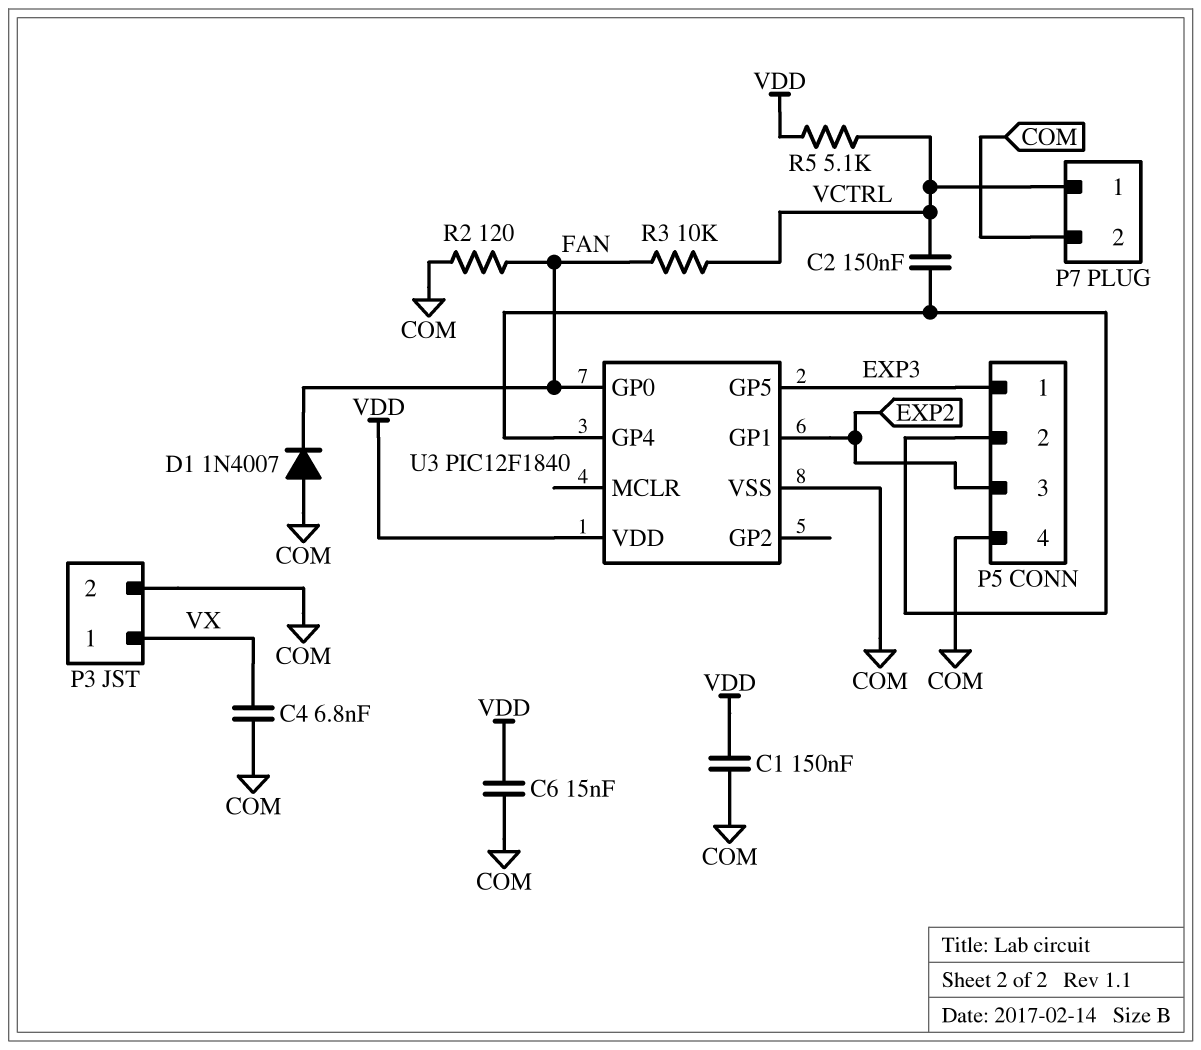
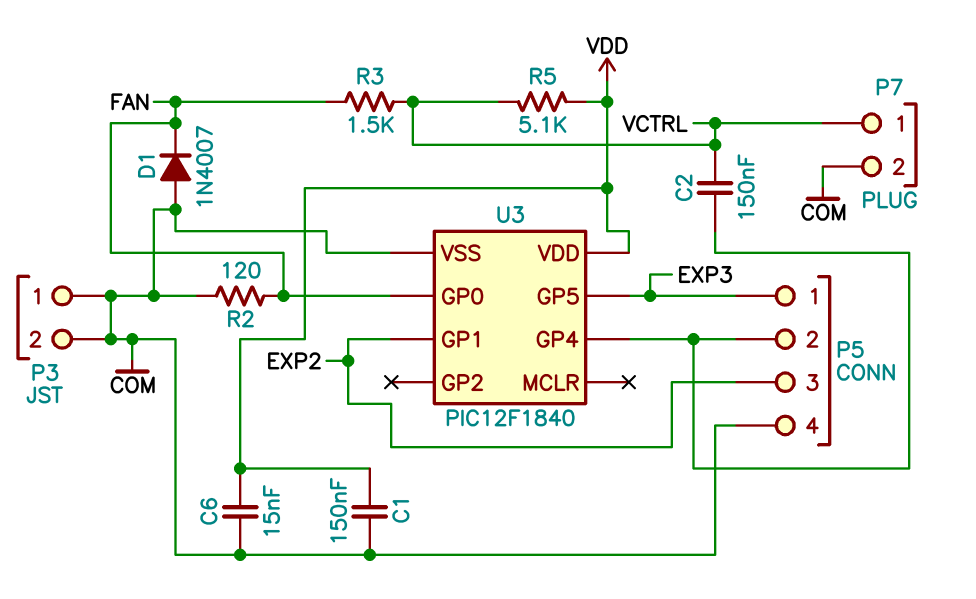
C4: 6.8nF (COM, VX) -> none
P3 pin 1: VX -> COM
R3: 10k (FAN, VCTRL) -> 1.5k (FAN, VCTRL)

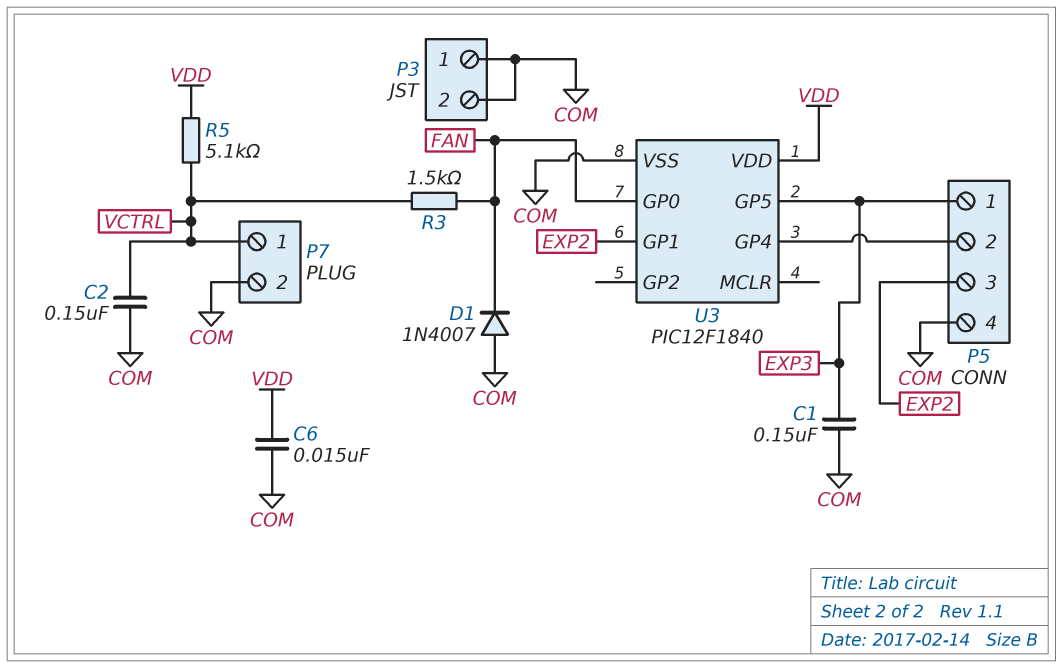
C1: 150nF (COM, VDD) -> 150nF (COM, EXP3)
C2: 150nF (P5/2, VCTRL) -> 150nF (COM, VCTRL)
R2: 120 (COM, FAN) -> none

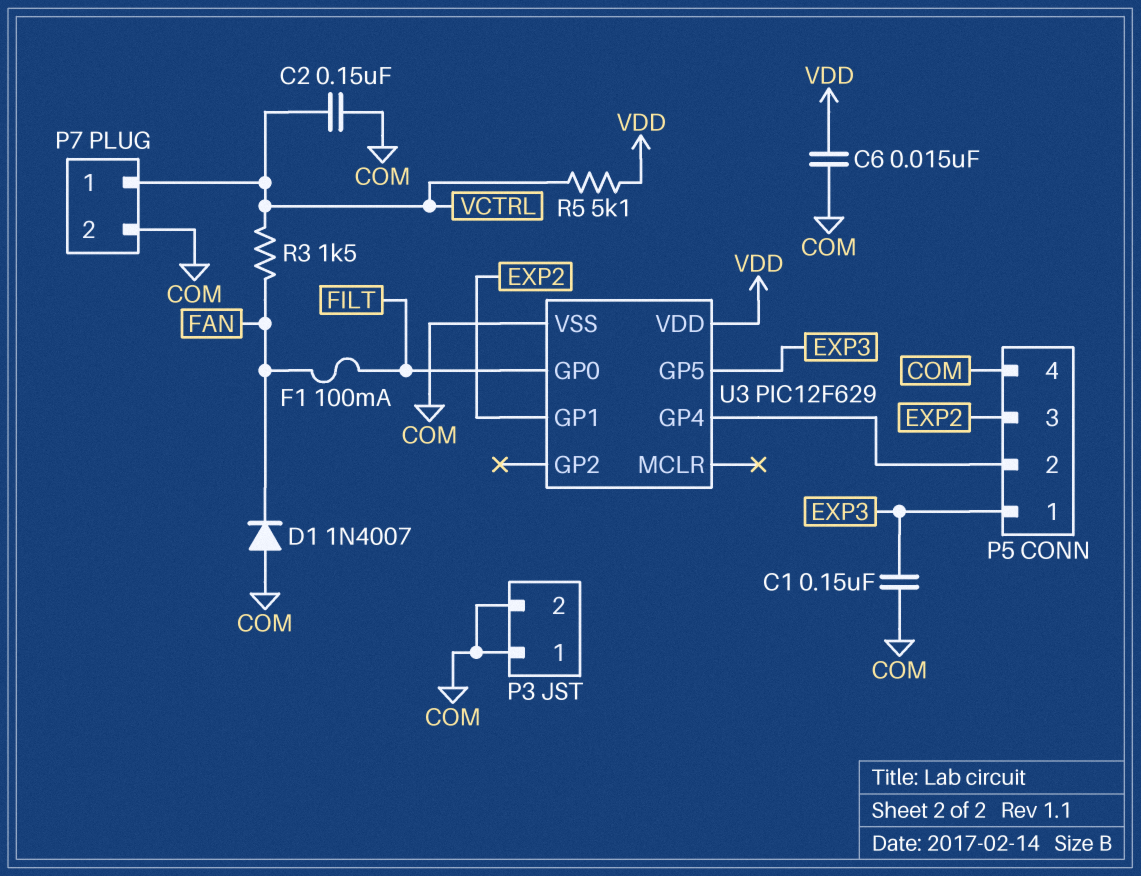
F1: none -> 100mA (FAN, FILT)
U3: PIC12F1840 -> PIC12F629
U3 pin GP0: FAN -> FILT

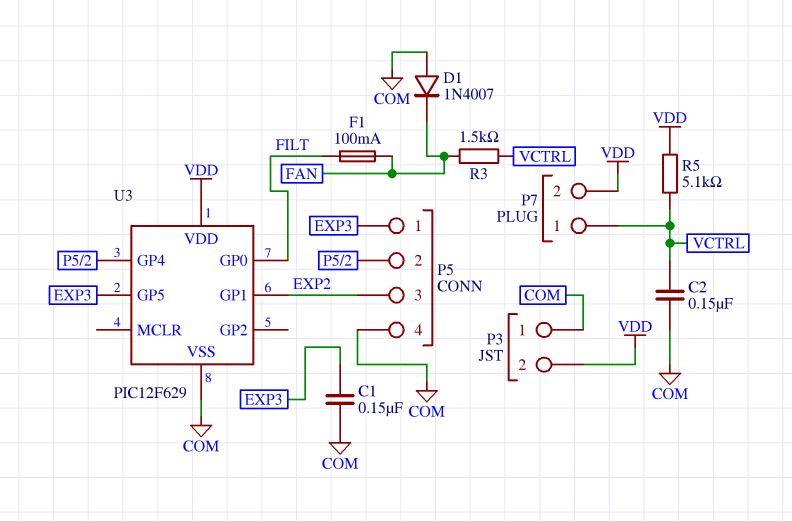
C6: 15nF (COM, VDD) -> none
P3 pin 2: COM -> VDD
P7 pin 2: COM -> VDD

